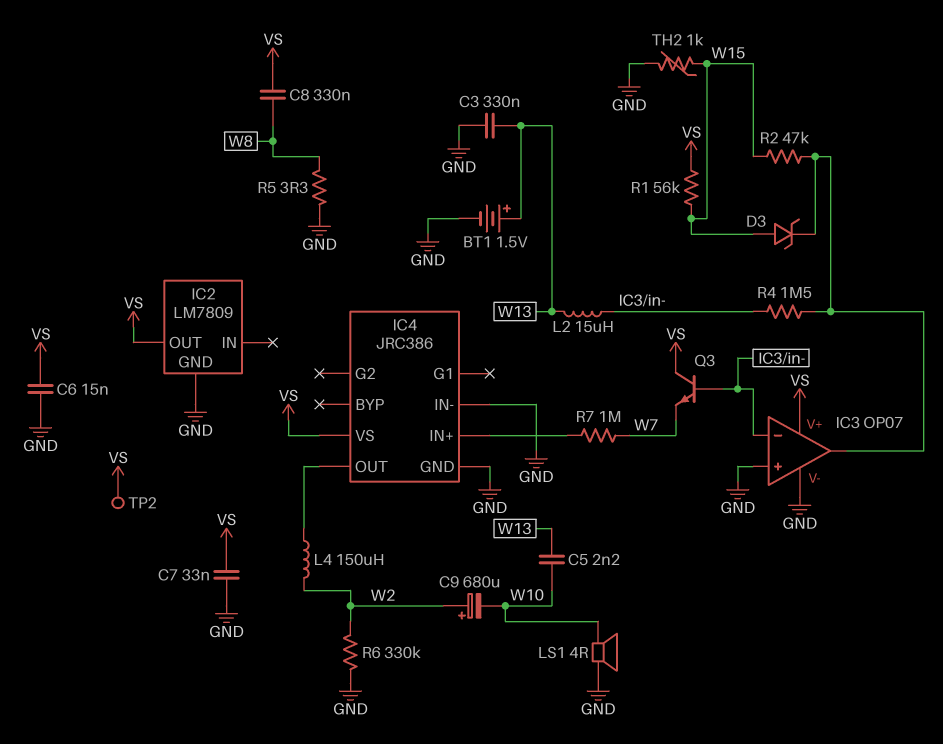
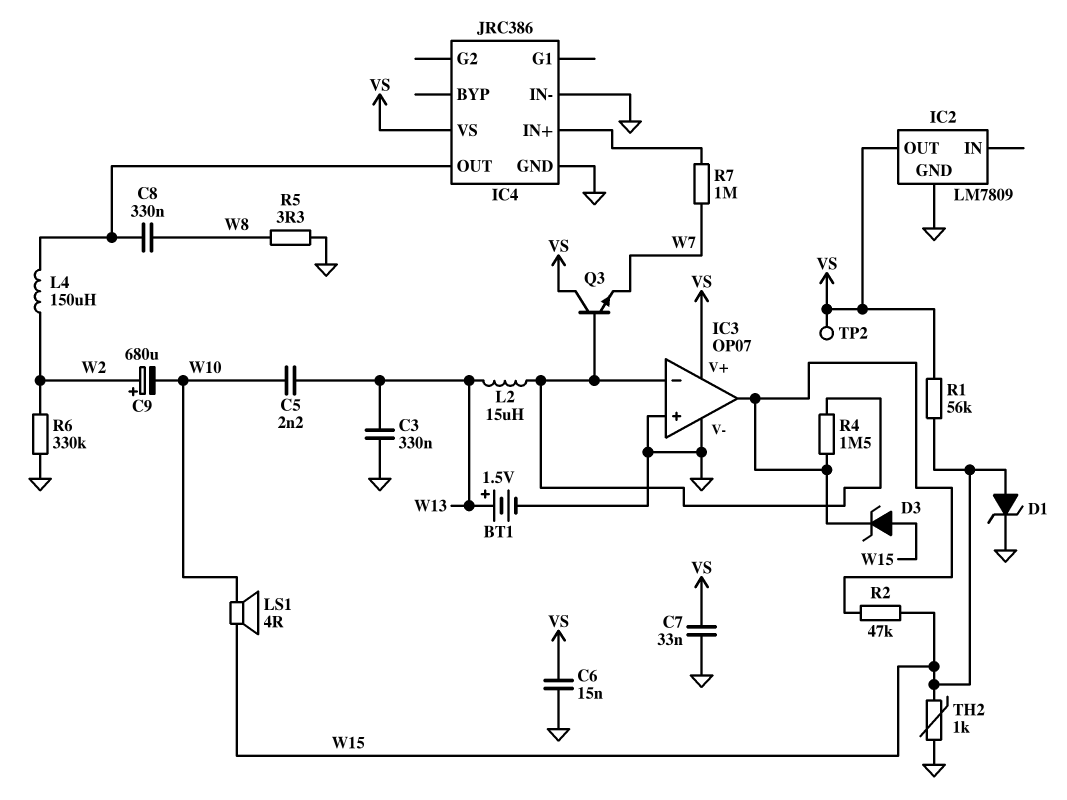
C8: 330nF (VS, W8) -> 330nF (IC4/OUT, W8)
D1: none -> zener (A W15, K GND)
LS1: speaker 4R (GND, W10) -> speaker 4R (W10, W15)

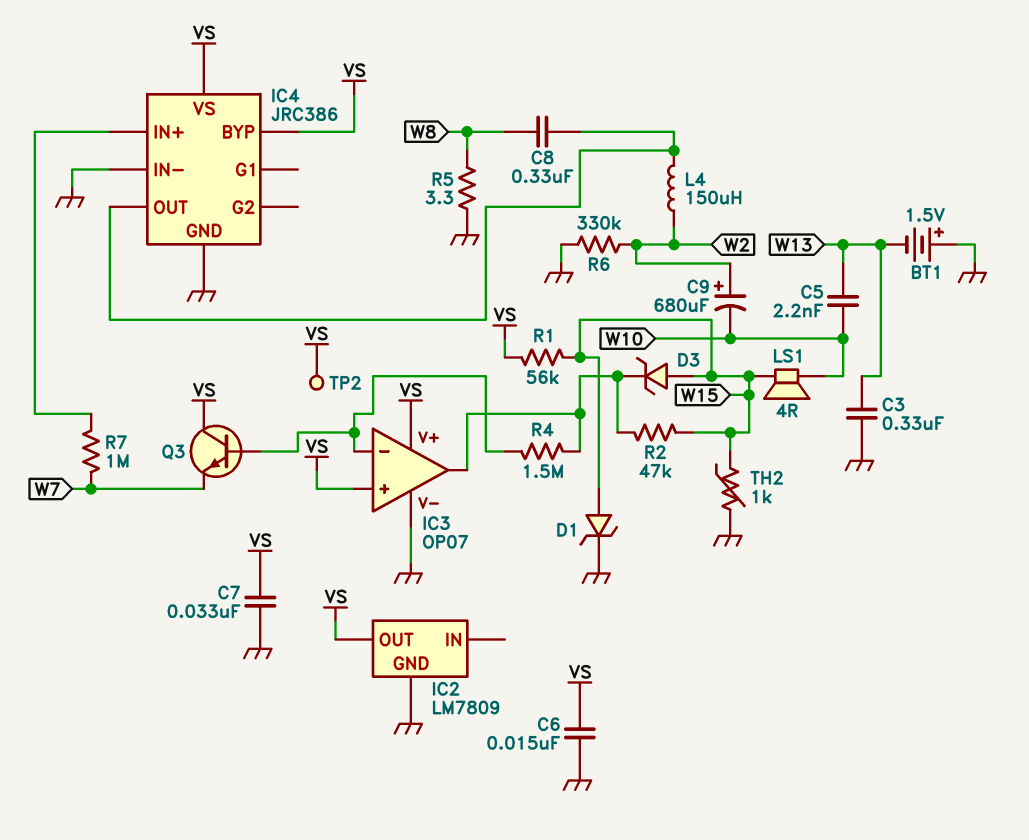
BT1: 1.5V (plus W13, minus GND) -> 1.5V (plus GND, minus W13)
IC3 pin in+: GND -> VS
IC4 pin BYP: none -> VS
L2: 15uH (IC3/in-, W13) -> none

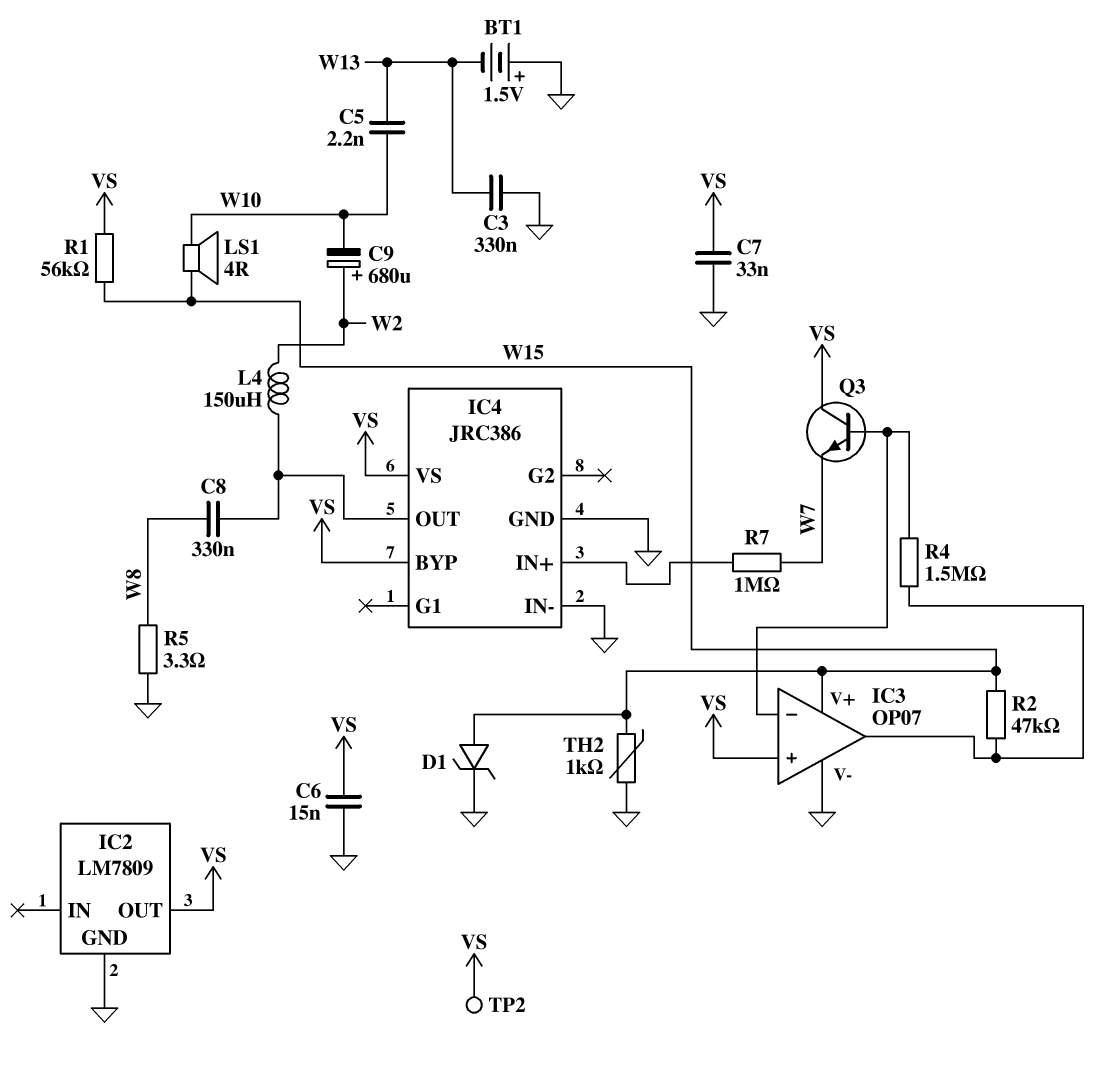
D3: zener (A W15, K IC3/out) -> none
IC3 pin V+: VS -> W15
R6: 330k (GND, W2) -> none

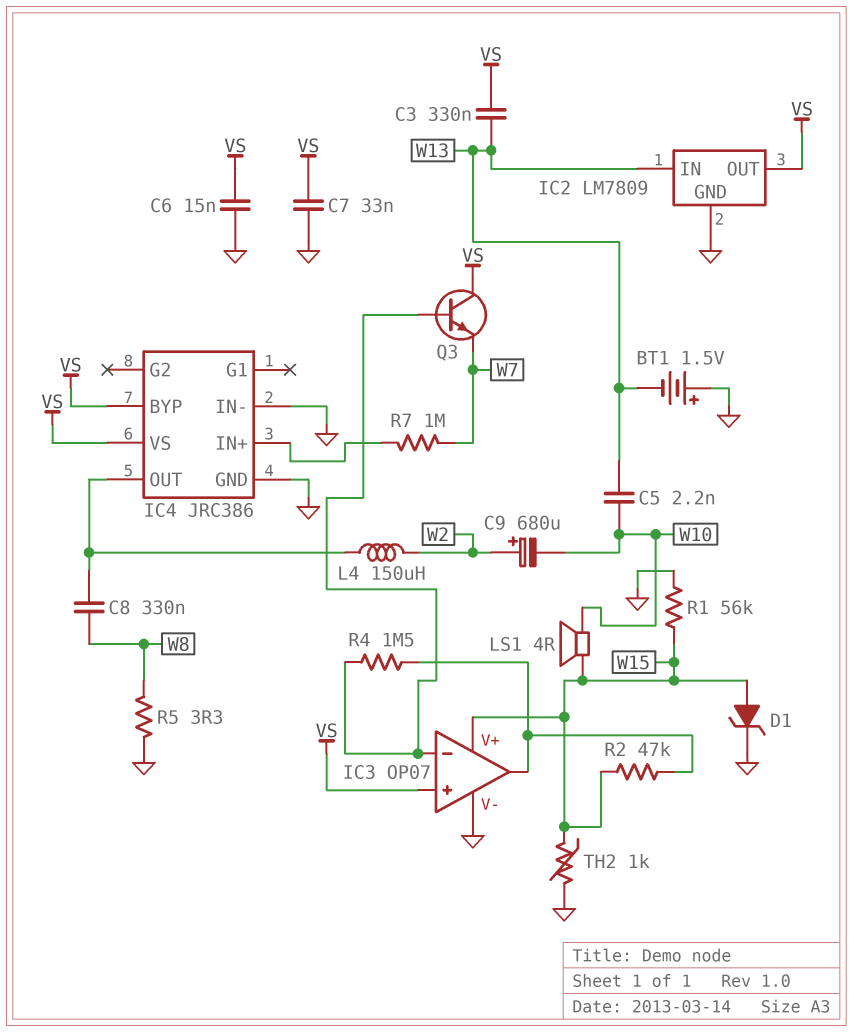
C3: 330nF (GND, W13) -> 330nF (VS, W13)
IC2 pin IN: none -> W13
R1: 56k (VS, W15) -> 56k (GND, W15)
TP2: test point (VS) -> none

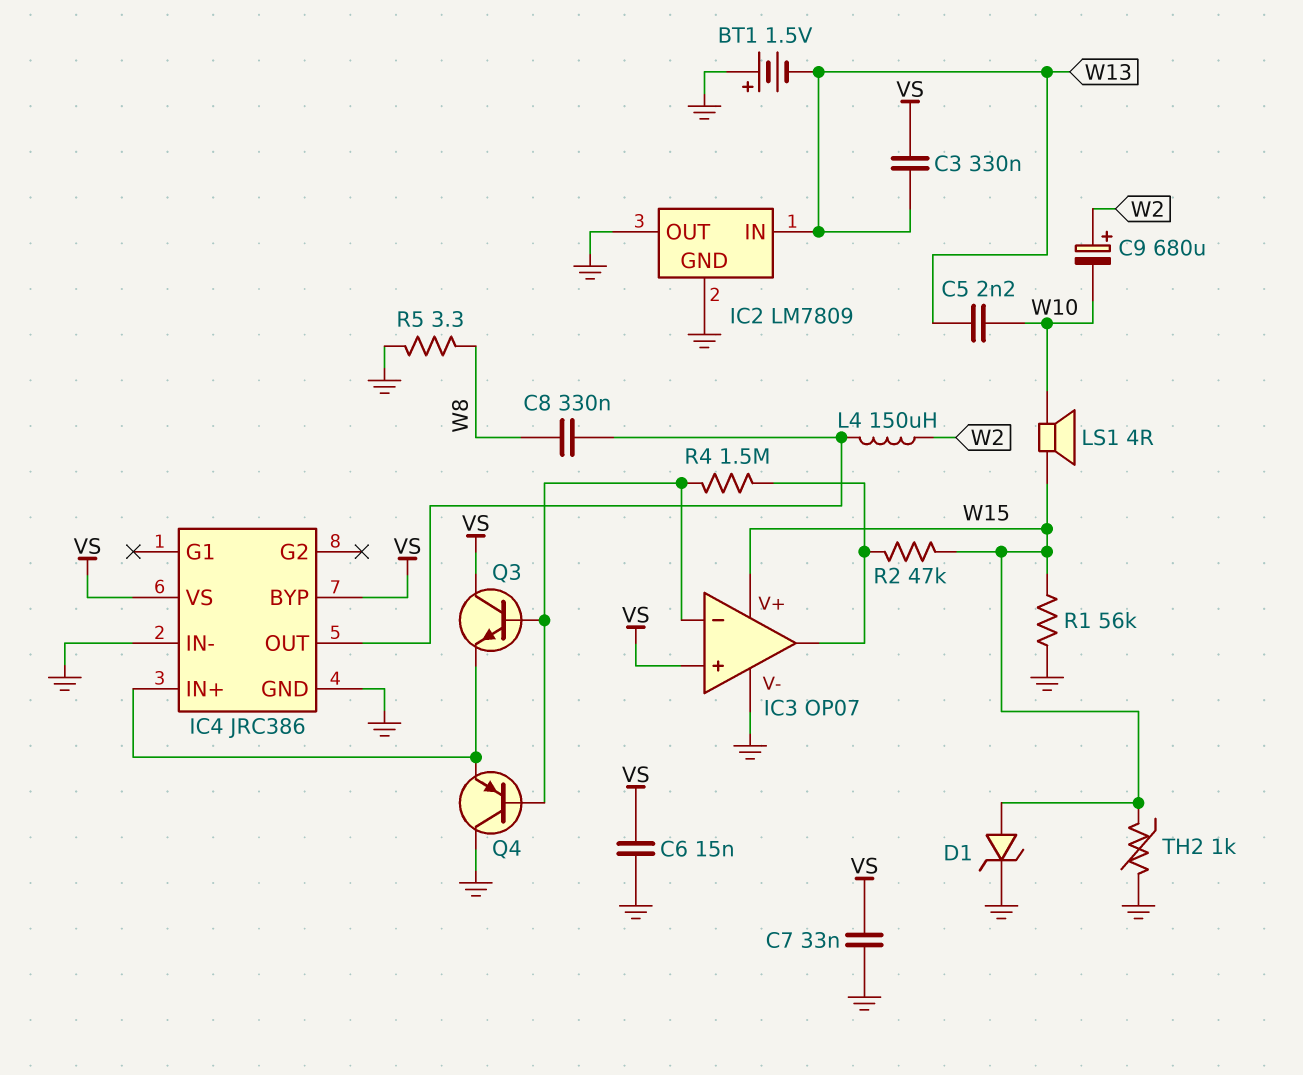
IC2 pin OUT: VS -> GND
Q3: NPN (B IC3/in-, C VS, E W7) -> NPN (B IC3/in-, C VS, E IC4/IN+)
Q4: none -> PNP (B IC3/in-, C GND, E IC4/IN+)
R7: 1M (IC4/IN+, W7) -> none

